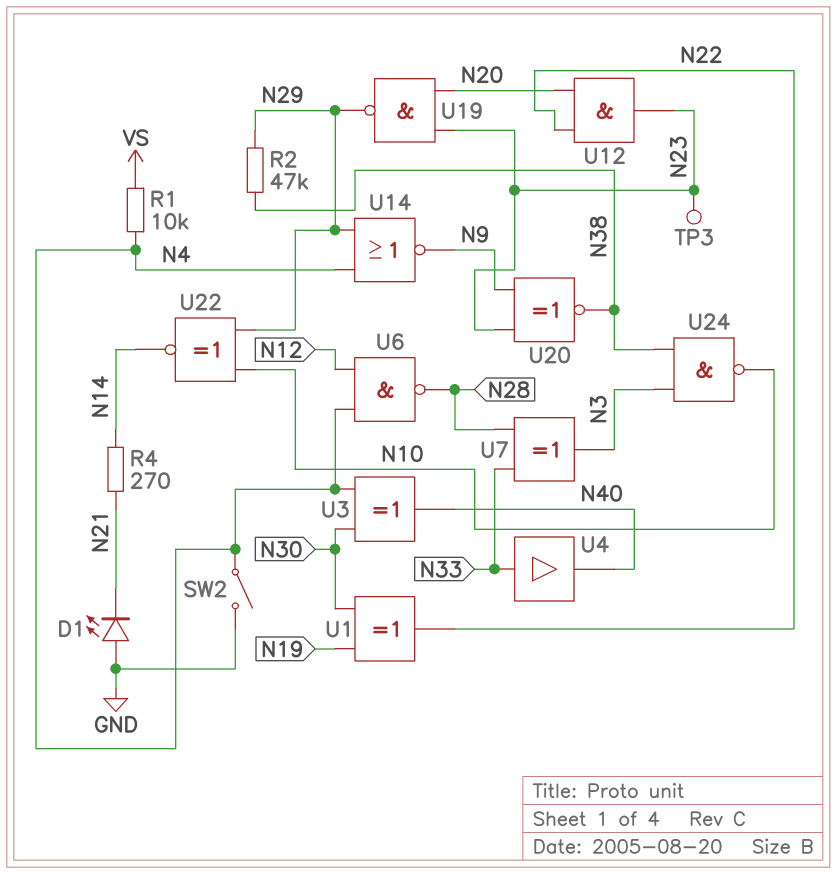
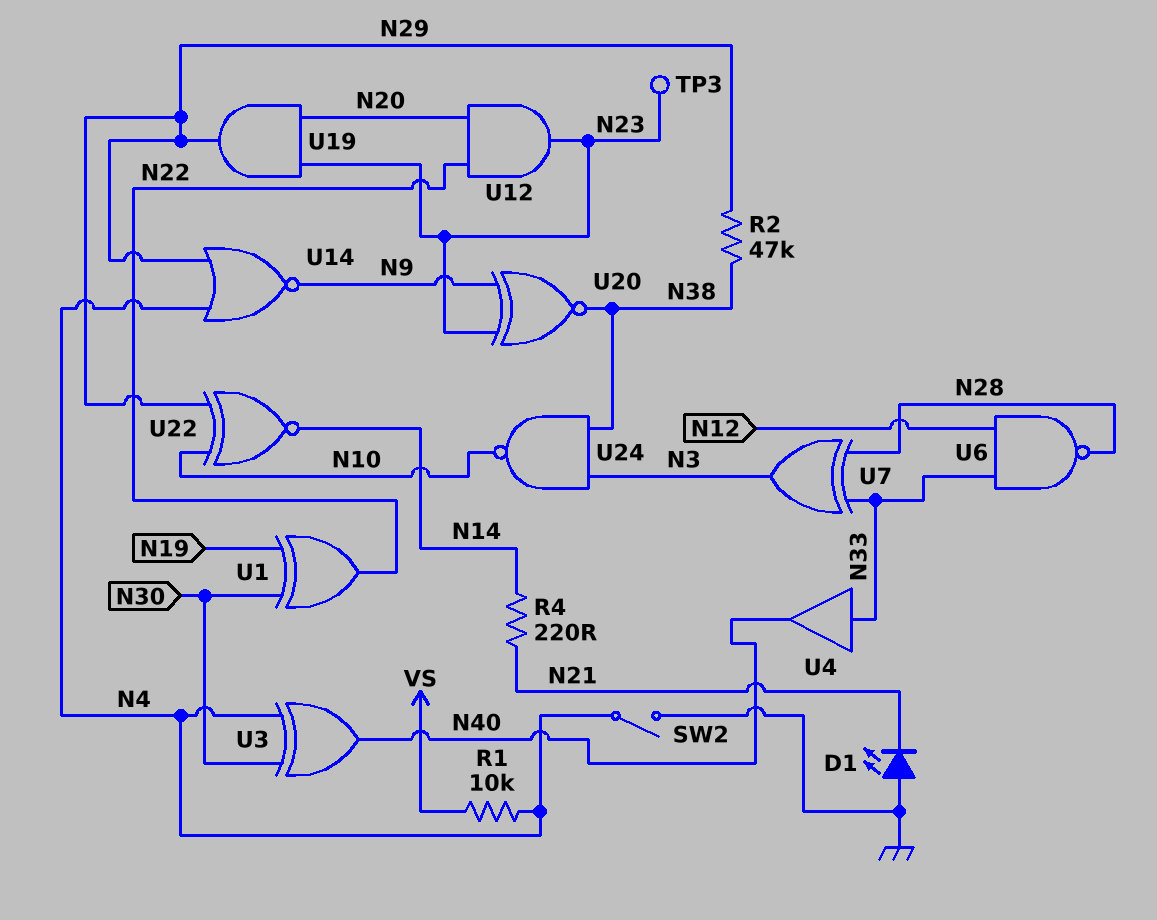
R4: 270 (N14, N21) -> 220 (N14, N21)
U6: NAND (in N4, in N12, out N28) -> NAND (in N12, in N33, out N28)
U19: NAND (in N20, in N23, out N29) -> AND (in N20, in N23, out N29)

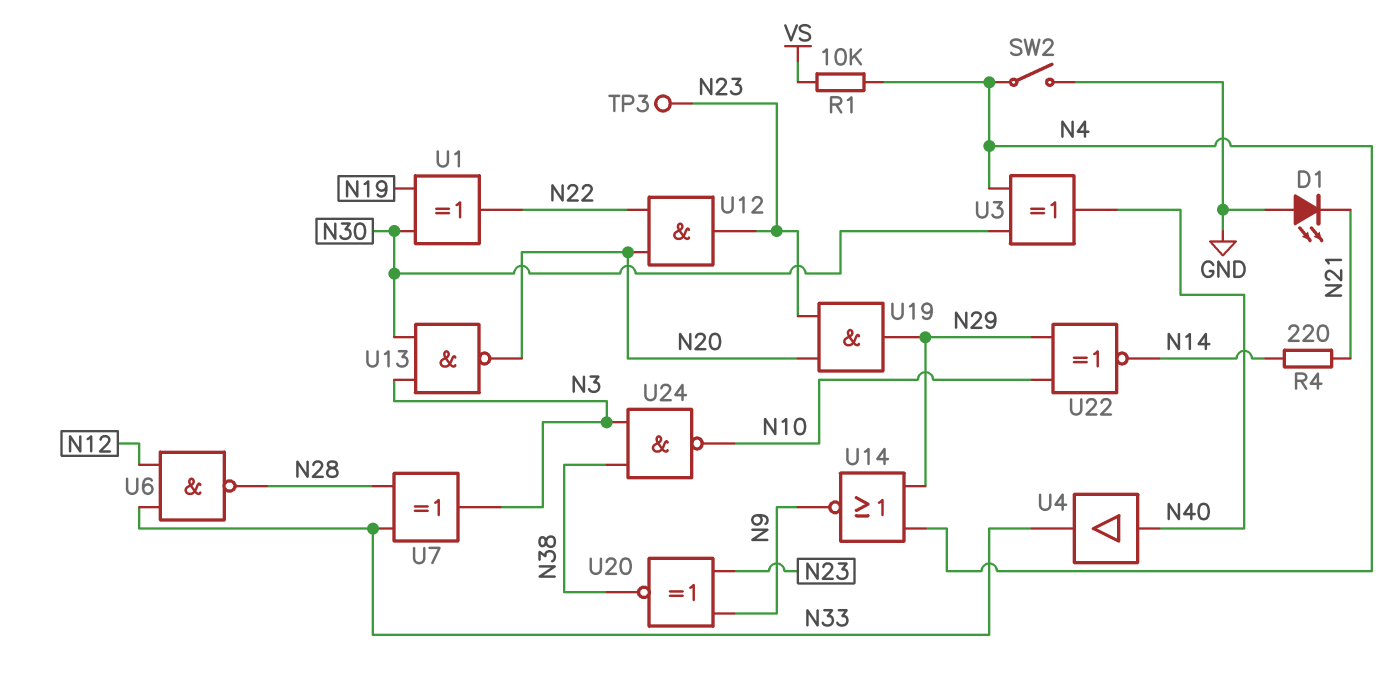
R2: 47k (N29, N38) -> none
U4: buffer (in N33, out N40) -> buffer (in N40, out N33)
U13: none -> NAND (in N3, in N30, out N20)

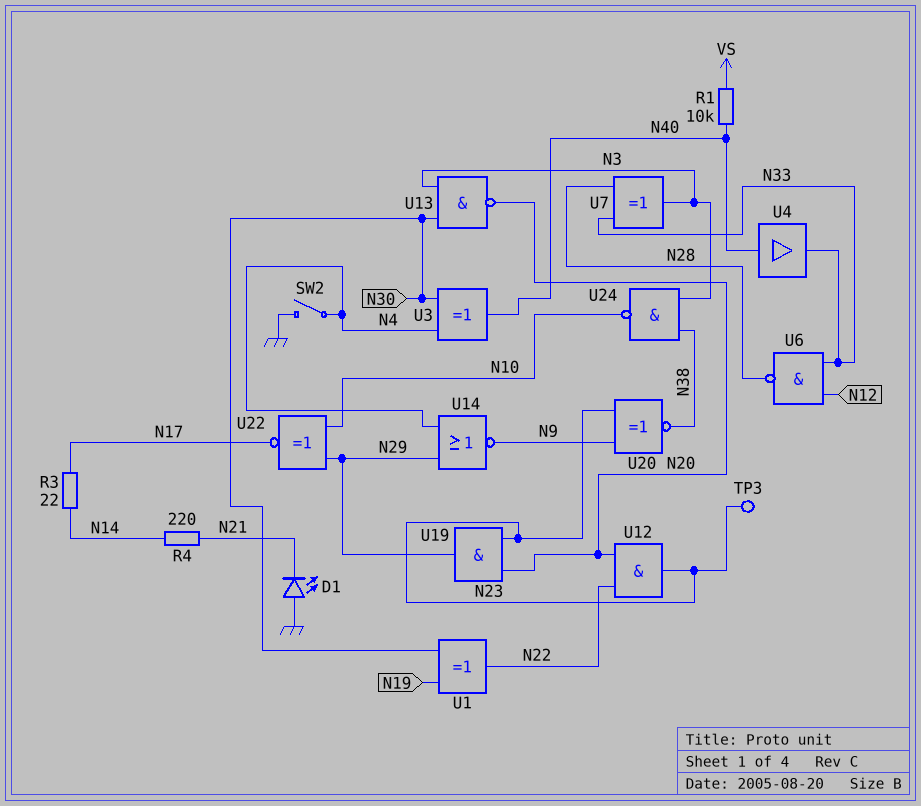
R1: 10k (N4, VS) -> 10k (N40, VS)
R3: none -> 22 (N14, N17)
U22: XNOR (in N10, in N29, out N14) -> XNOR (in N10, in N29, out N17)

